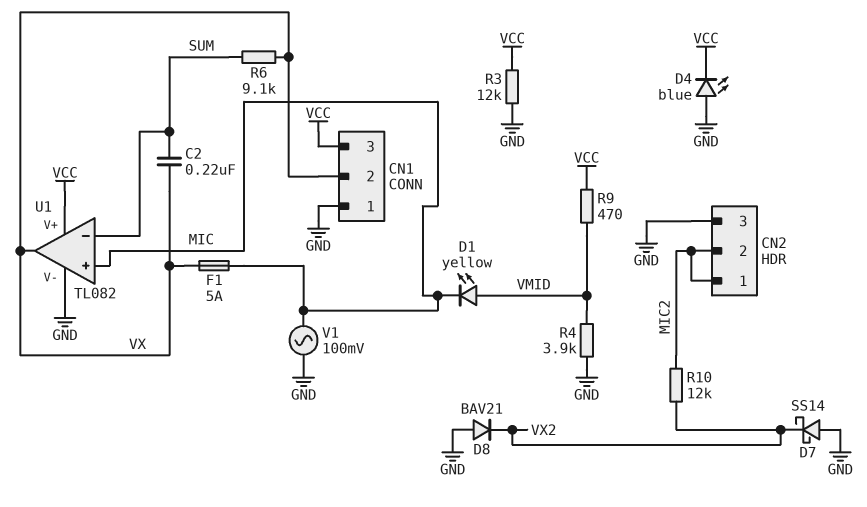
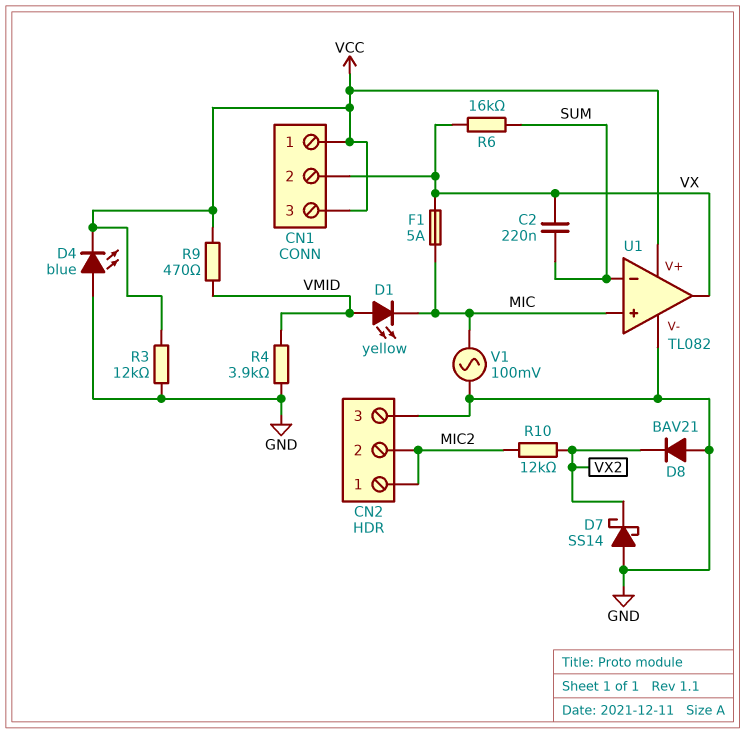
CN1 pin 1: GND -> VCC
R6: 9.1k (SUM, VX) -> 16k (SUM, VX)

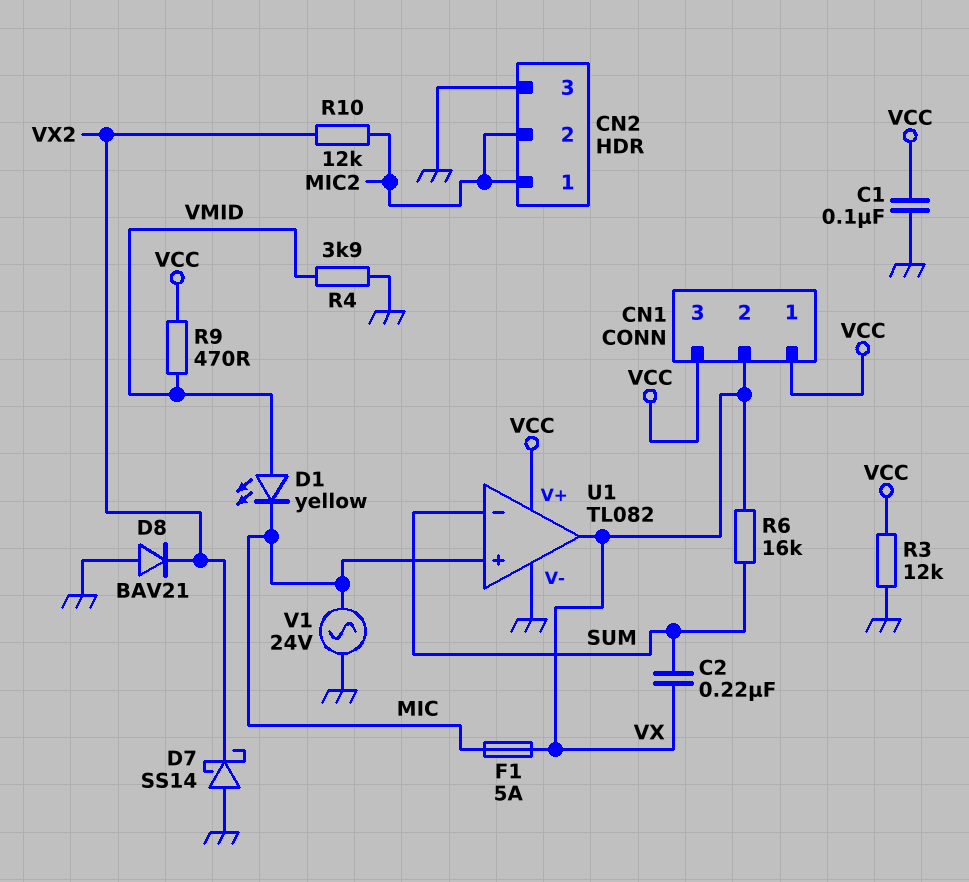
C1: none -> 100nF (GND, VCC)
D4: LED blue (A GND, K VCC) -> none
V1: AC 100mV (GND, MIC) -> AC 24V (GND, MIC)

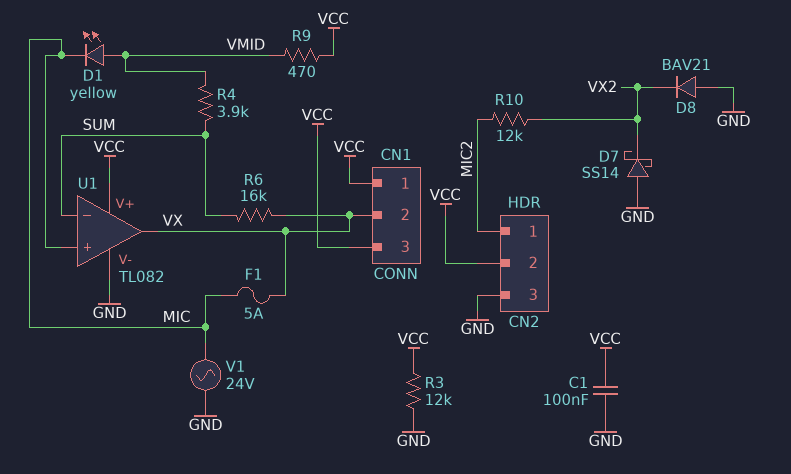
C2: 220nF (SUM, VX) -> none
CN2 pin 2: MIC2 -> VCC
R4: 3.9k (GND, VMID) -> 3.9k (SUM, VMID)

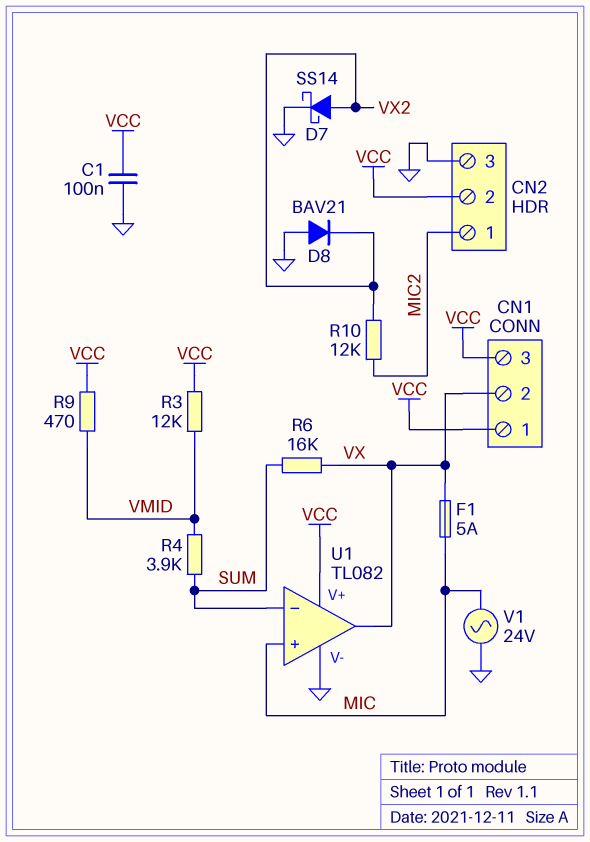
D1: LED yellow (A VMID, K MIC) -> none
D7: schottky SS14 (A GND, K VX2) -> schottky SS14 (A VX2, K GND)
R3: 12k (GND, VCC) -> 12k (VCC, VMID)

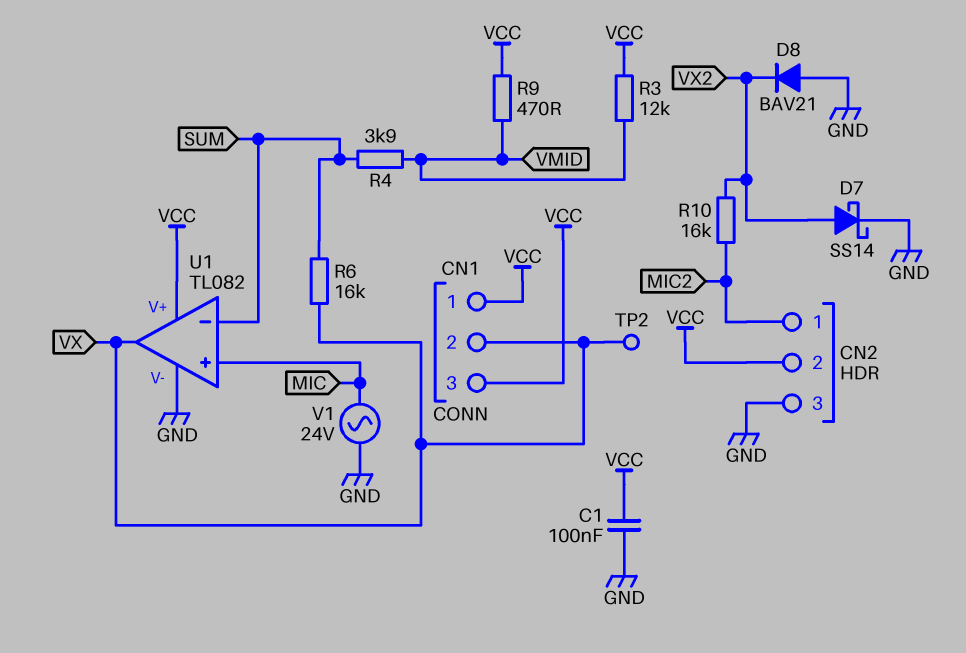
F1: 5A (MIC, VX) -> none
R10: 12k (MIC2, VX2) -> 16k (MIC2, VX2)
TP2: none -> test point (VX)

